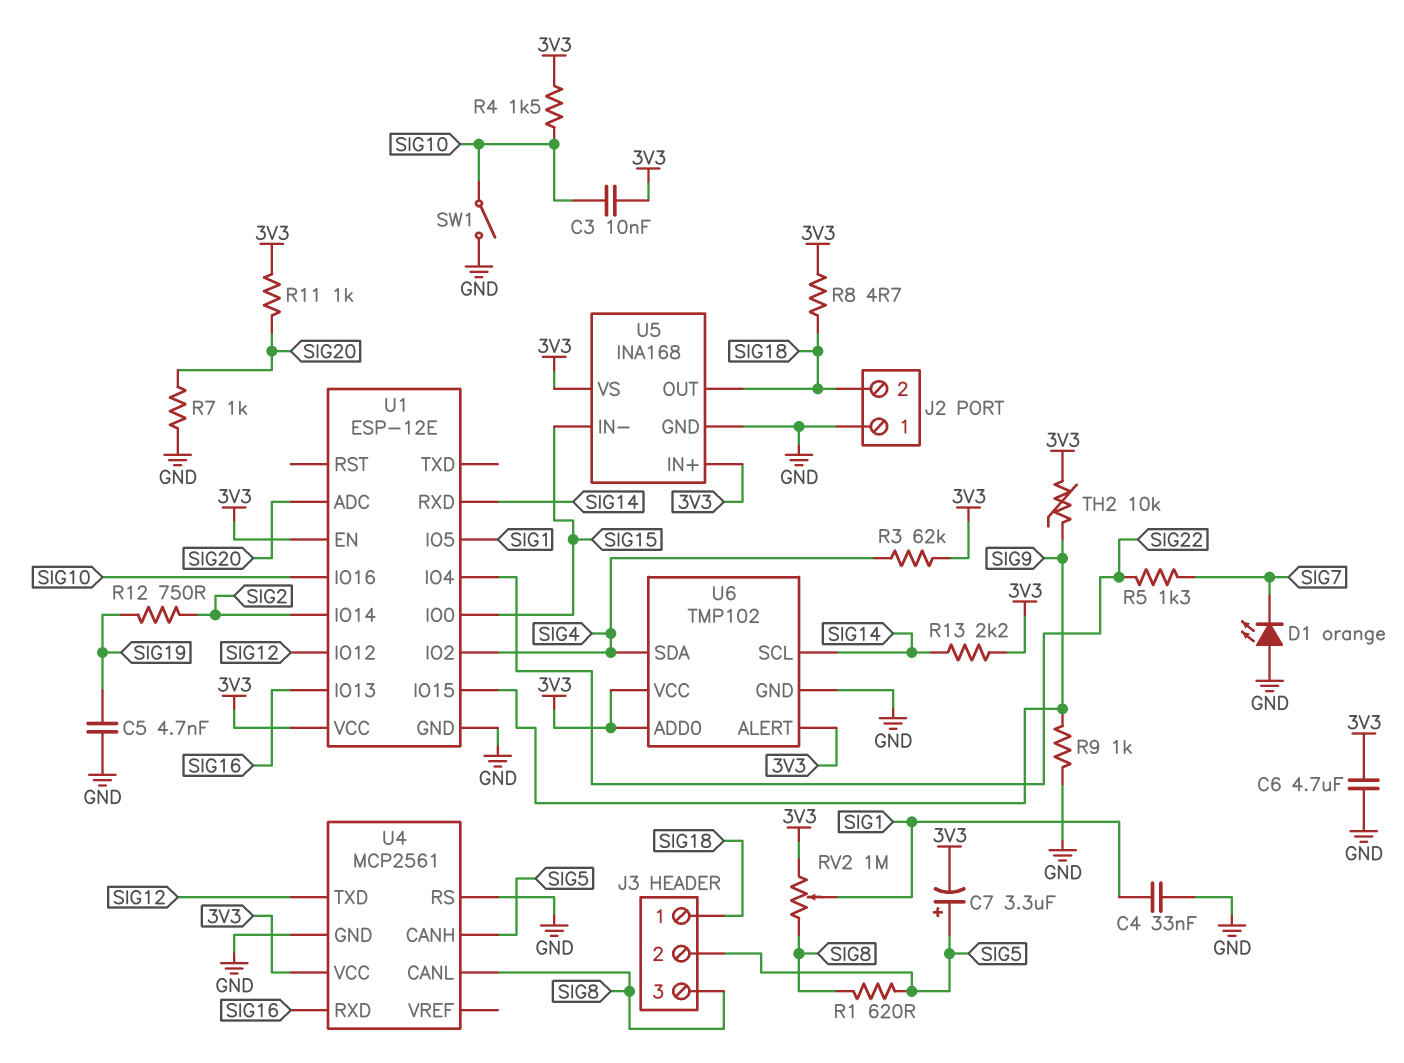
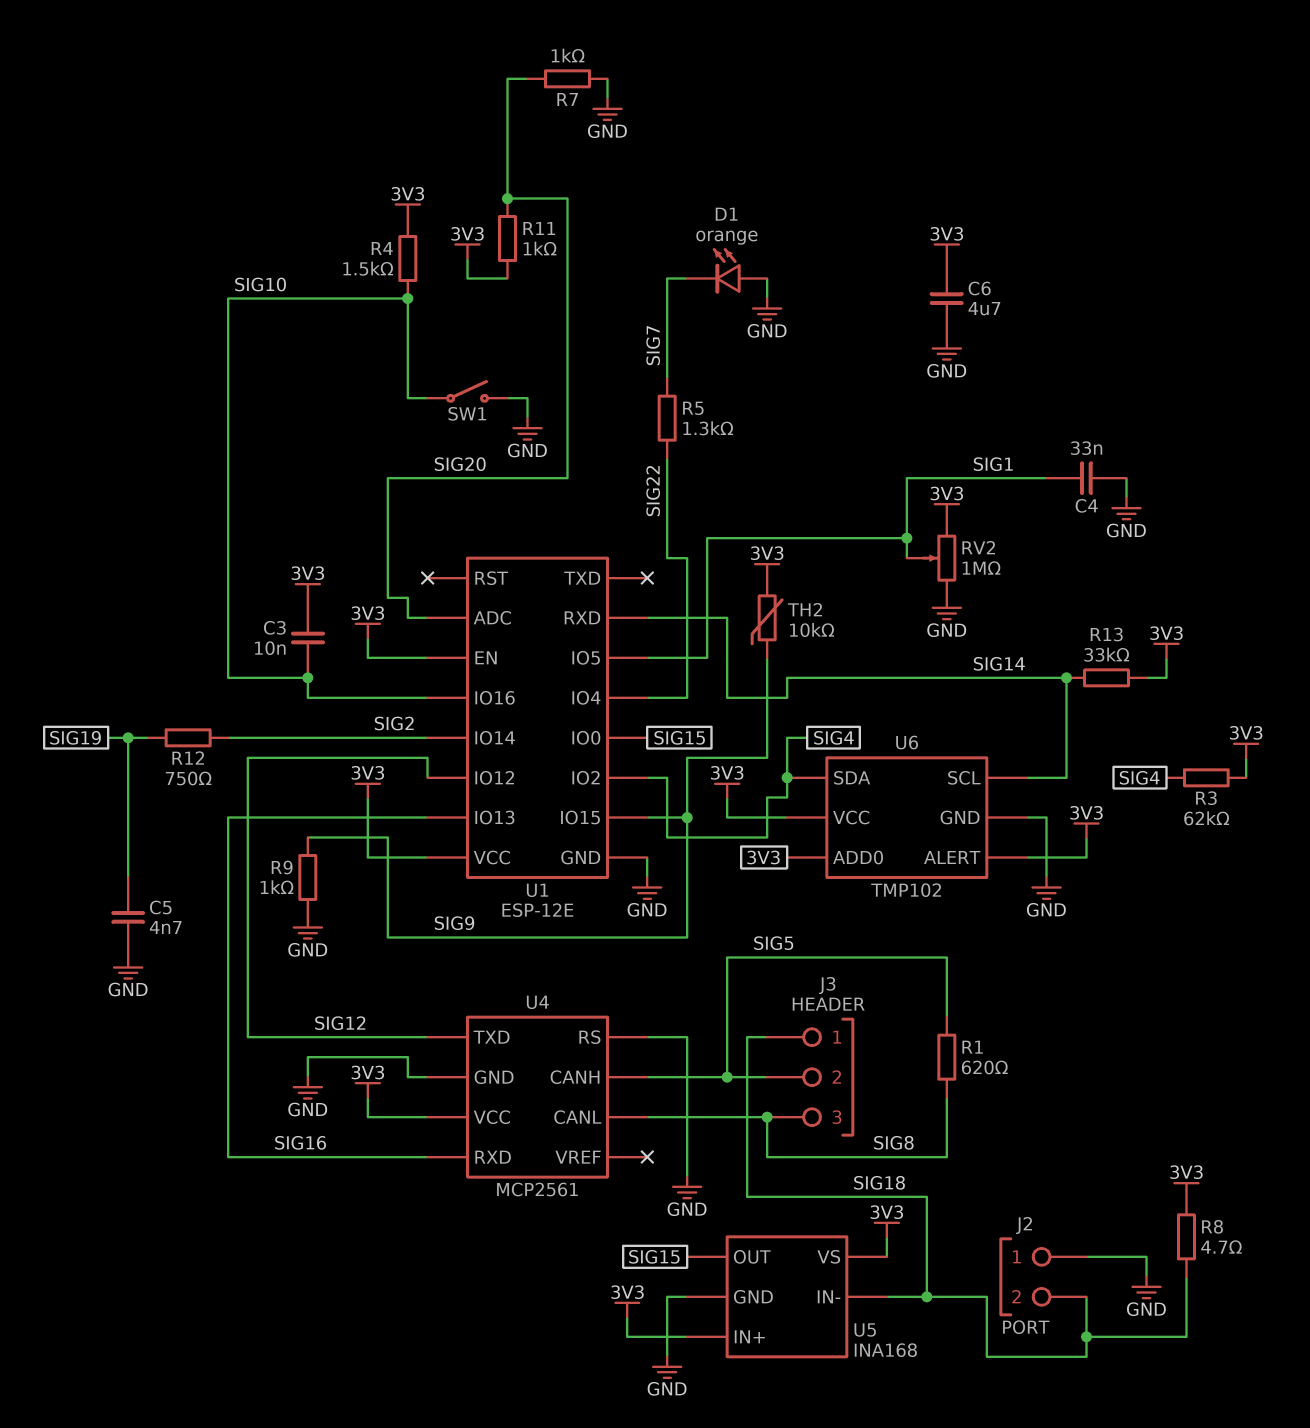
C7: 3.3uF (plus SIG5, minus 3V3) -> none
R13: 2.2k (3V3, SIG14) -> 33k (3V3, SIG14)
RV2: 1M (3V3, SIG8, wiper SIG1) -> 1M (3V3, GND, wiper SIG1)
U5 pin IN-: SIG15 -> SIG18
U5 pin OUT: SIG18 -> SIG15

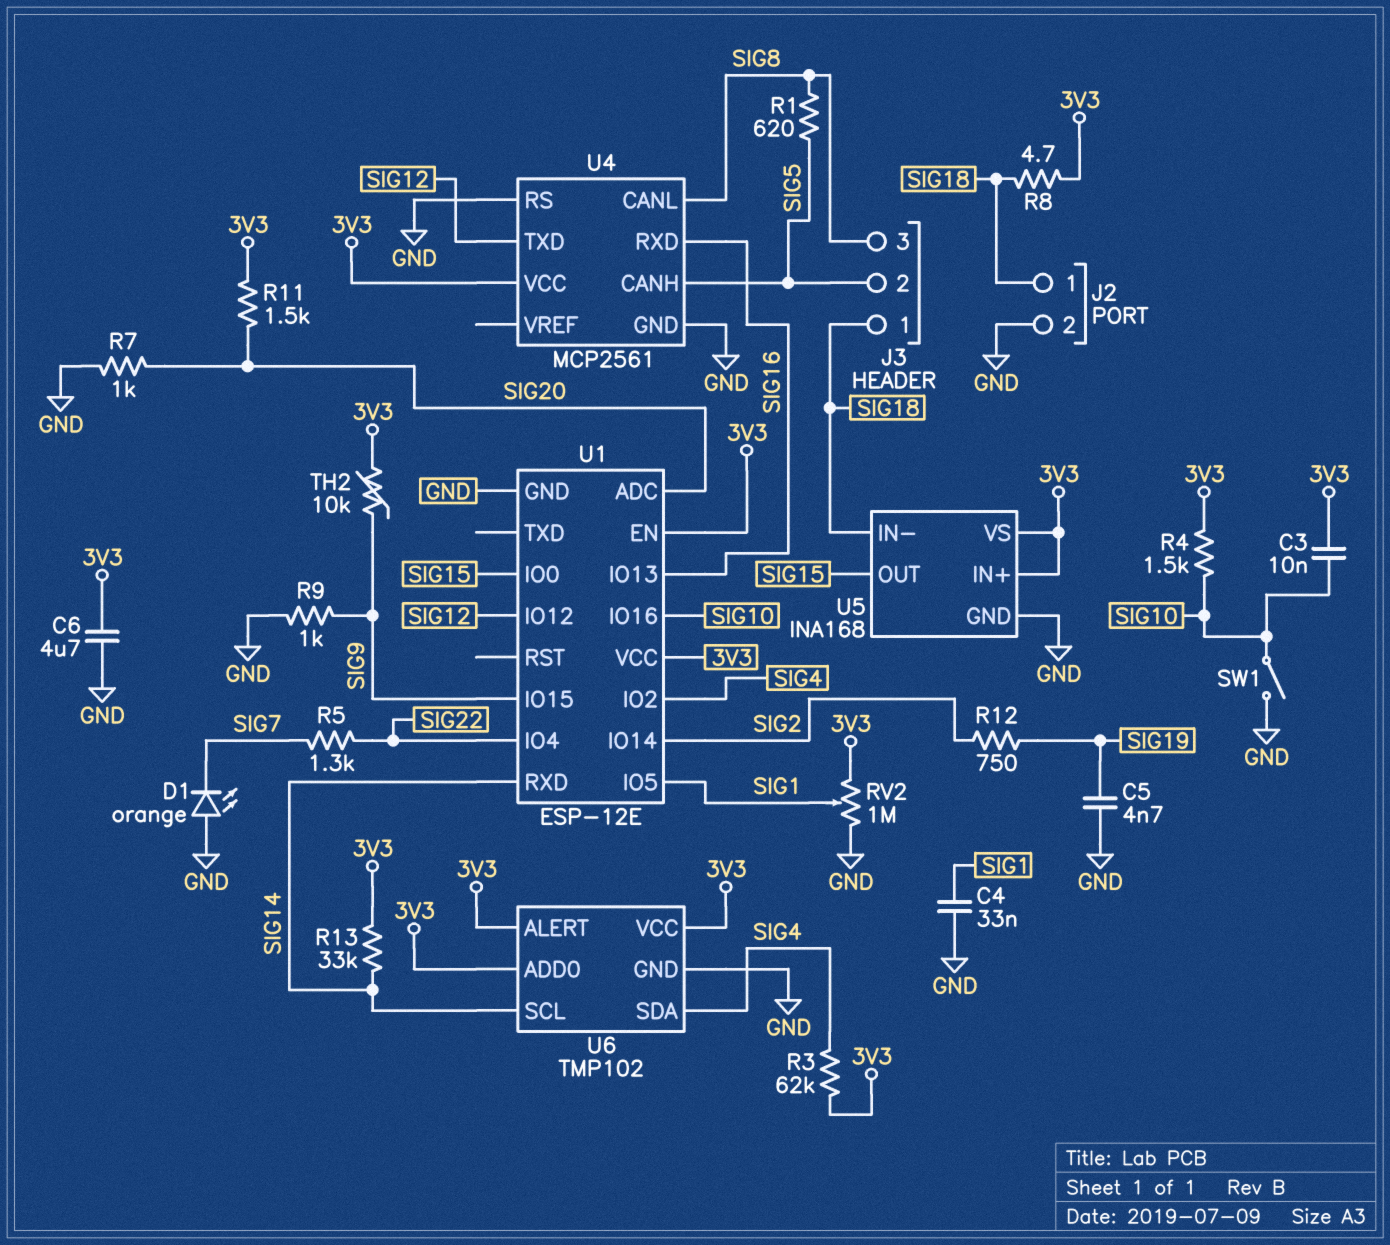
J2 pin 1: GND -> SIG18
J2 pin 2: SIG18 -> GND
R11: 1k (3V3, SIG20) -> 1.5k (3V3, SIG20)

